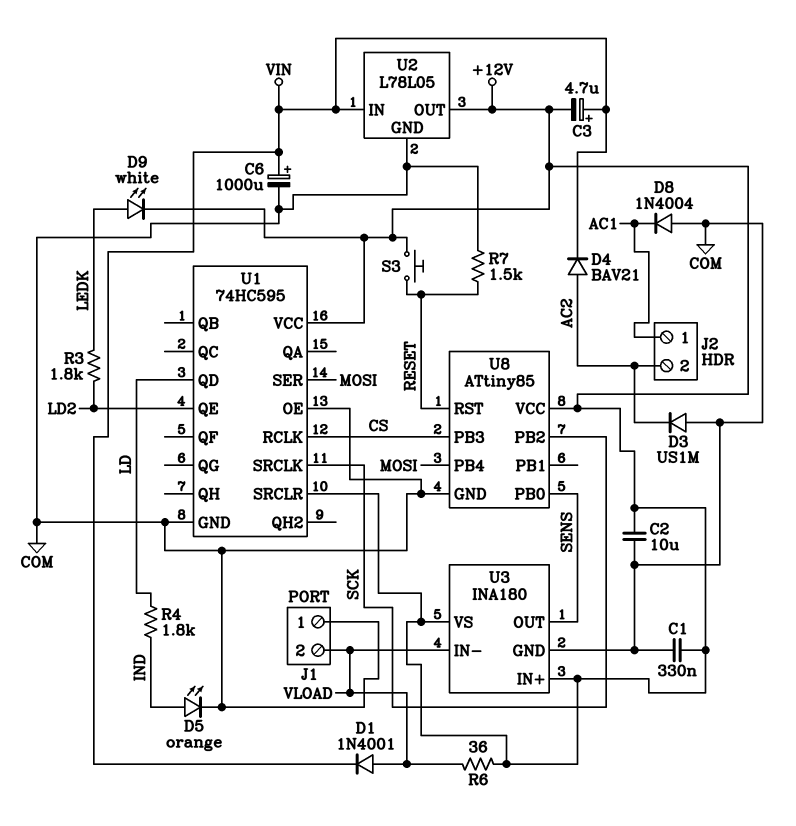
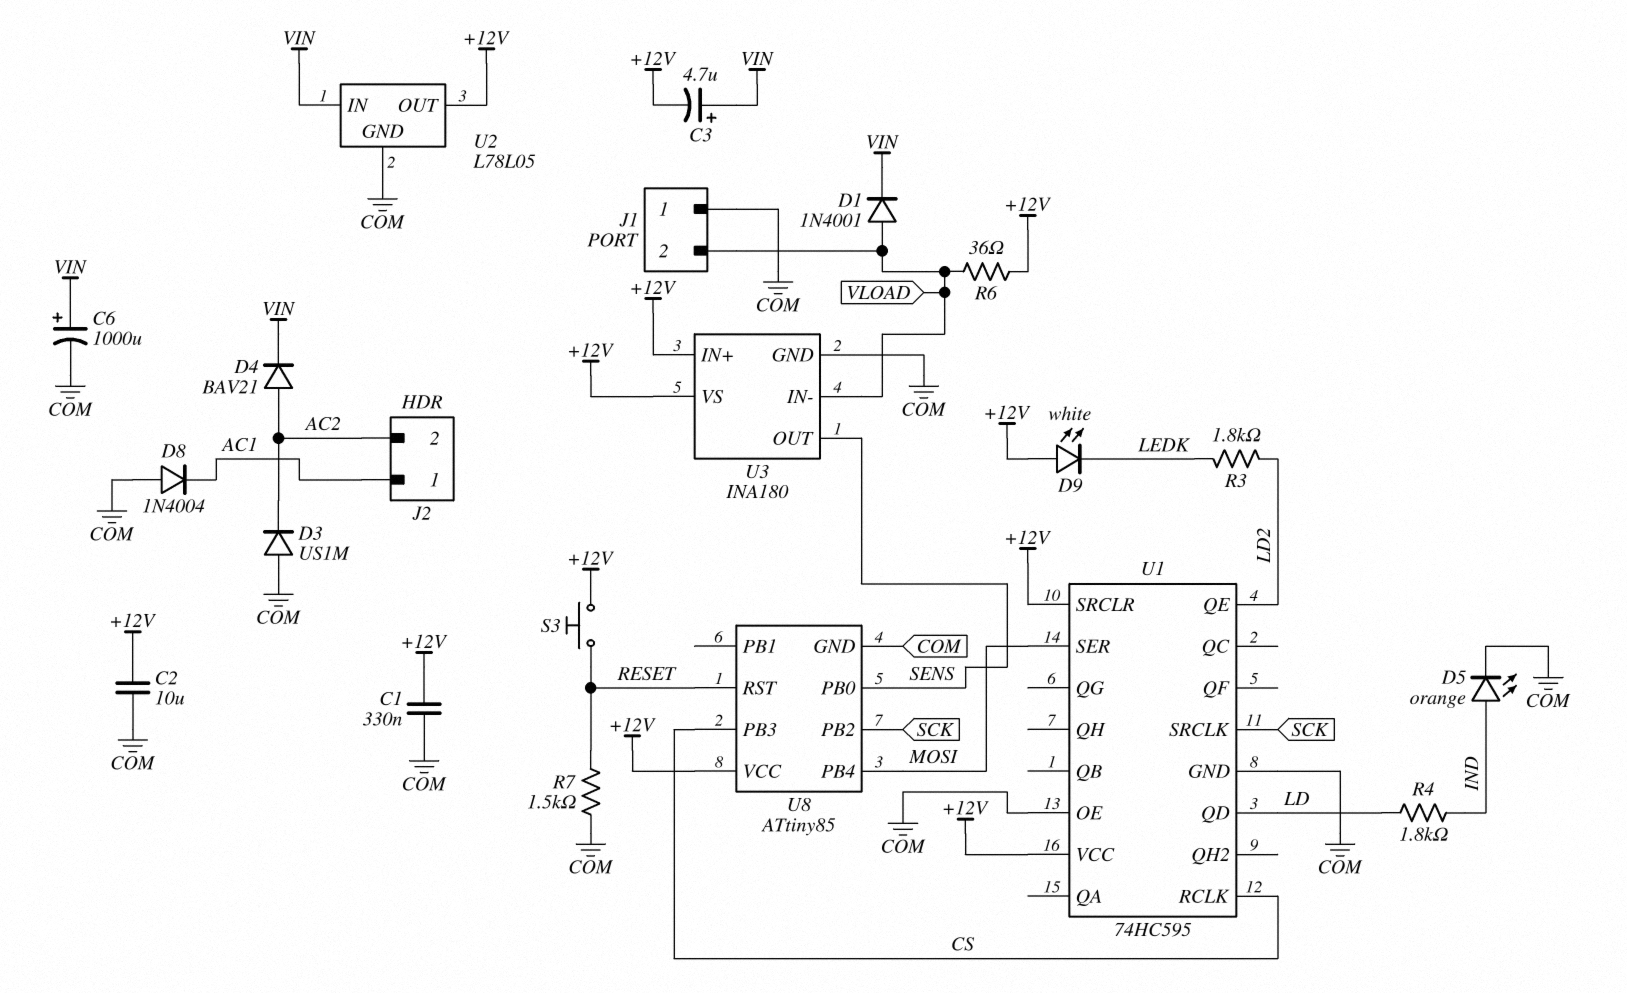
D9: LED white (A LEDK, K +12V) -> LED white (A +12V, K LEDK)

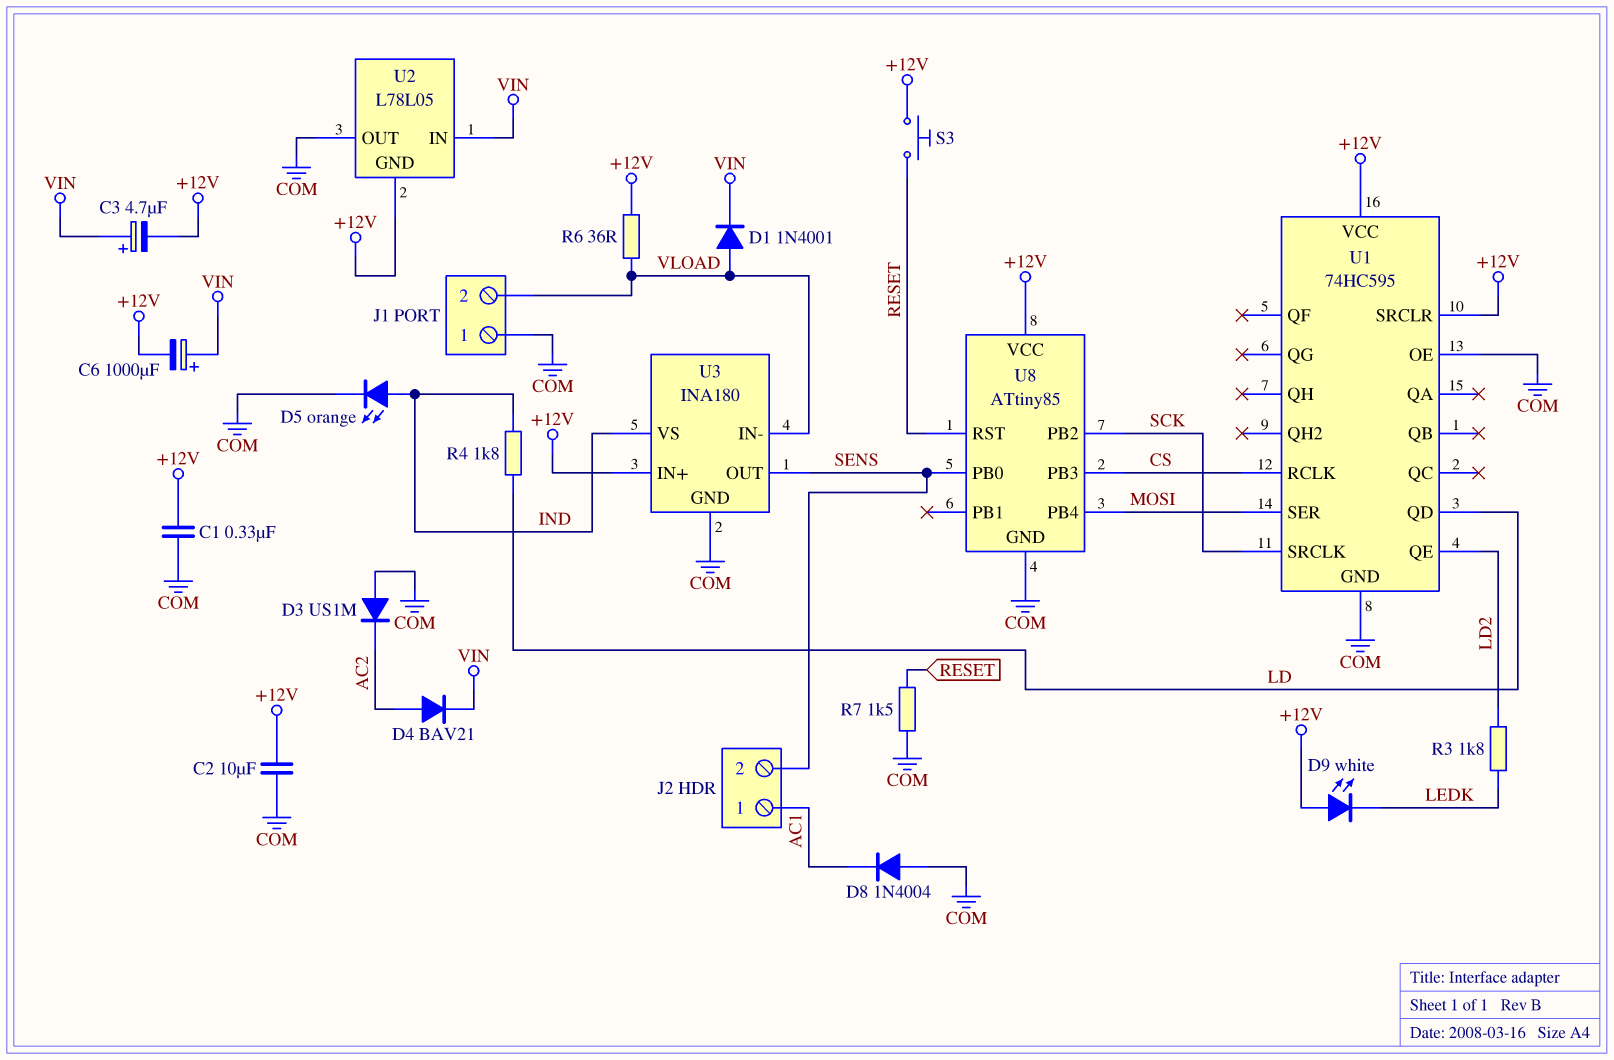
C6: 1000uF (plus VIN, minus COM) -> 1000uF (plus VIN, minus +12V)
J2 pin 2: AC2 -> SENS
U2 pin GND: COM -> +12V
U2 pin OUT: +12V -> COM
U3 pin VS: +12V -> IND

